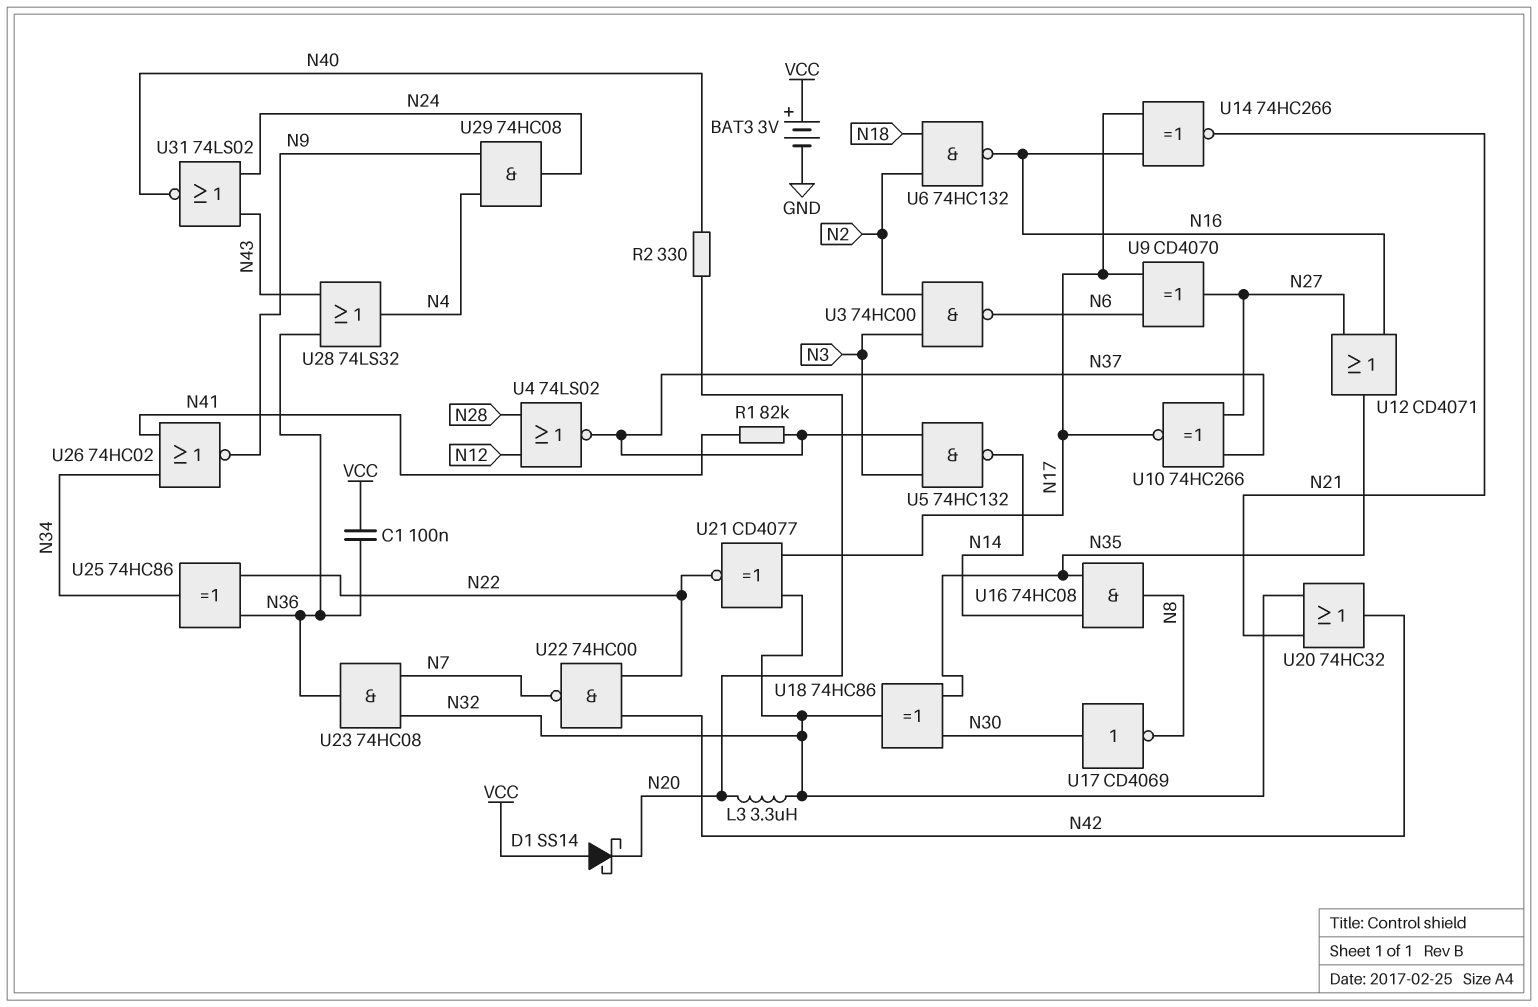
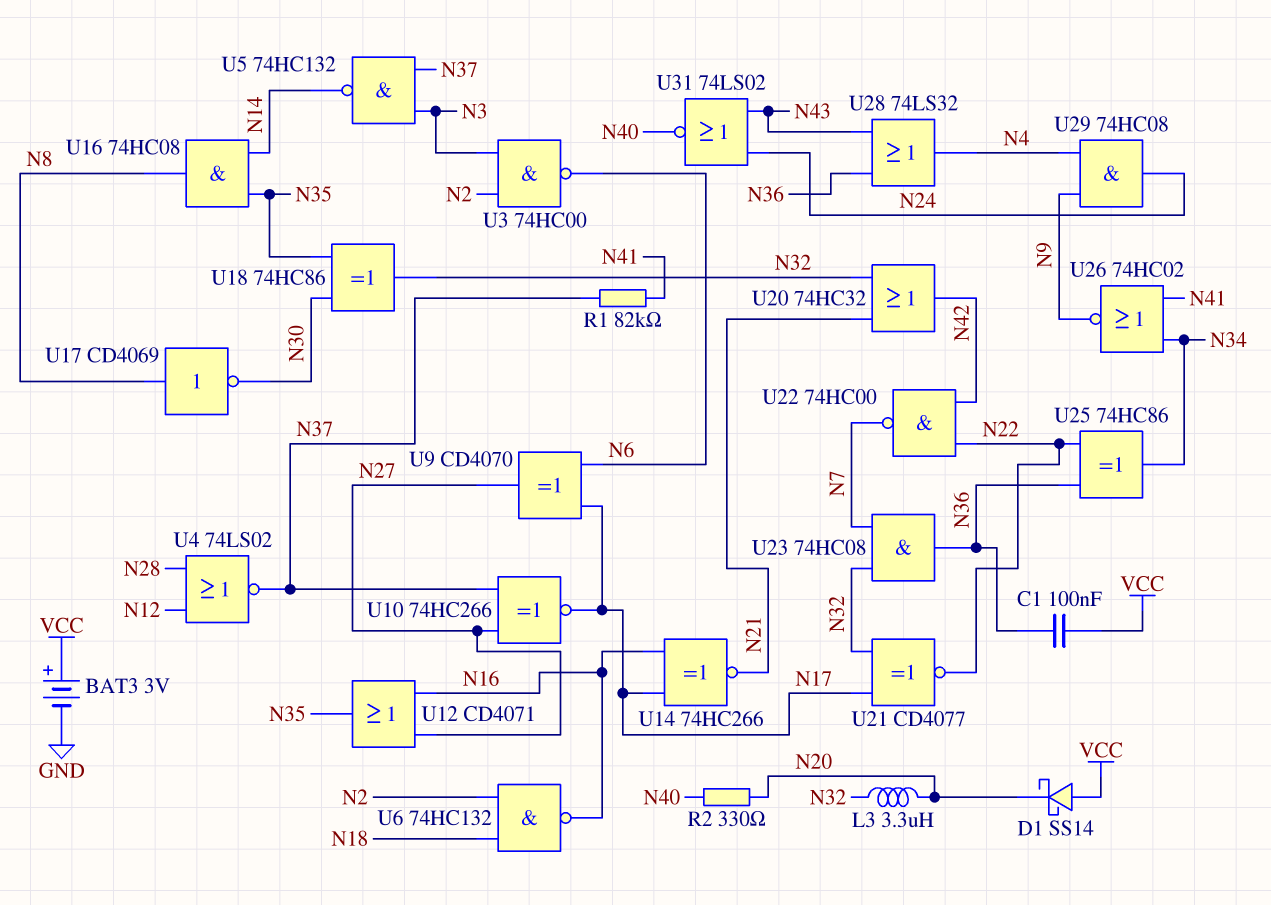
U17: NOT CD4069 (in N30, out N8) -> NOT CD4069 (in N8, out N30)

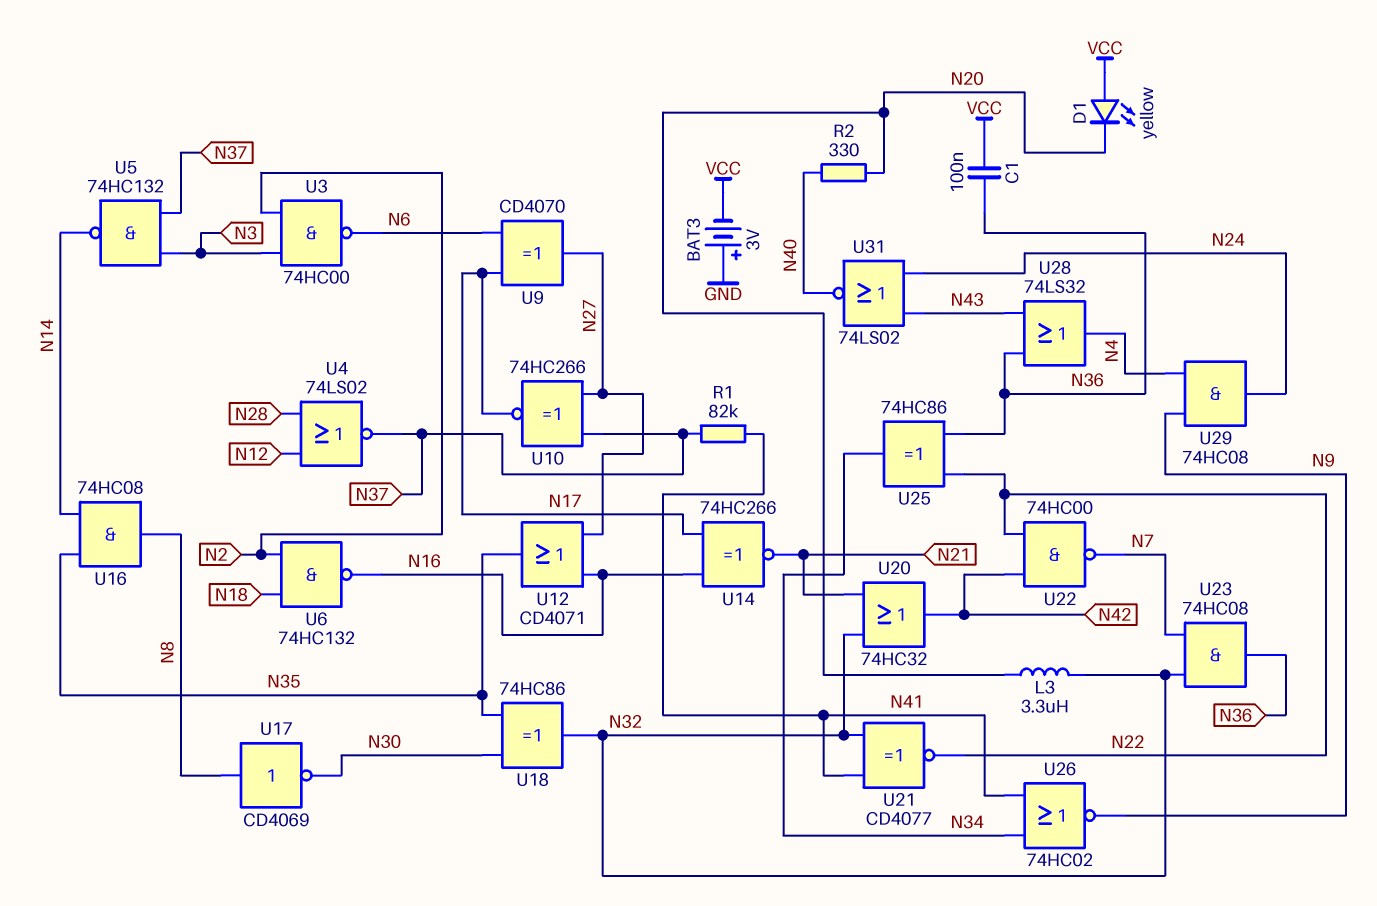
BAT3: 3V (plus VCC, minus GND) -> 3V (plus GND, minus VCC)
D1: schottky SS14 (A VCC, K N20) -> LED yellow (A VCC, K N20)
U21: XNOR CD4077 (in N17, in N32, out N22) -> XNOR CD4077 (in N32, in N41, out N22)

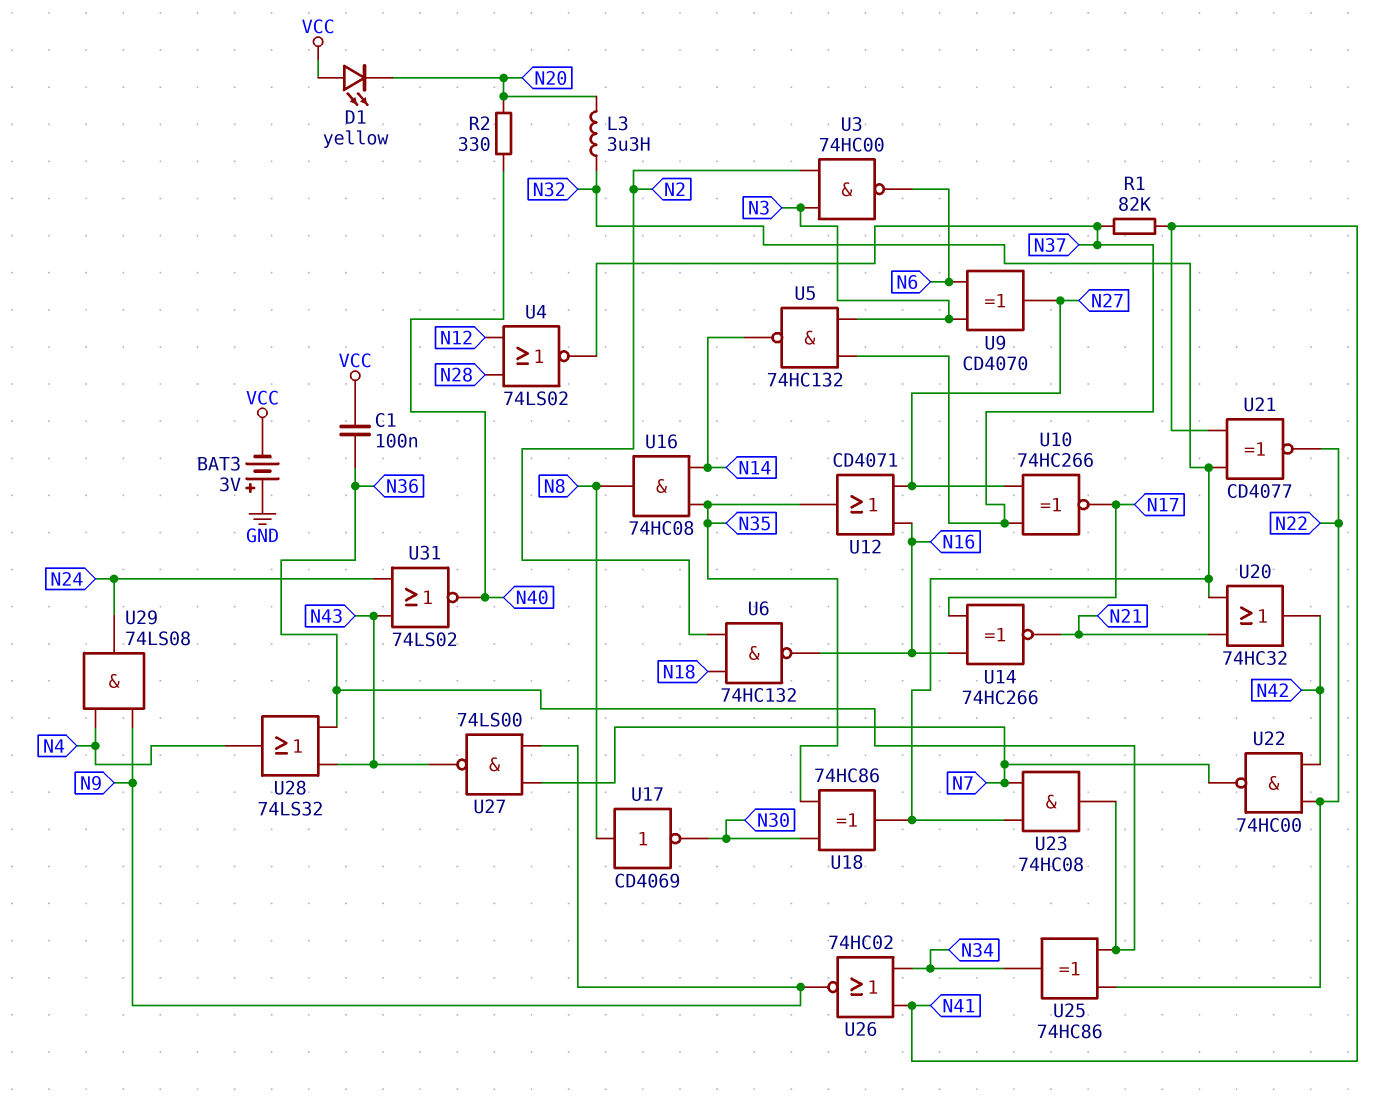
U9: XOR CD4070 (in N6, in N17, out N27) -> XOR CD4070 (in N3, in N6, out N27)
U27: none -> NAND 74LS00 (in N7, in N9, out N43)
U29: AND 74HC08 (in N4, in N9, out N24) -> AND 74LS08 (in N4, in N9, out N24)

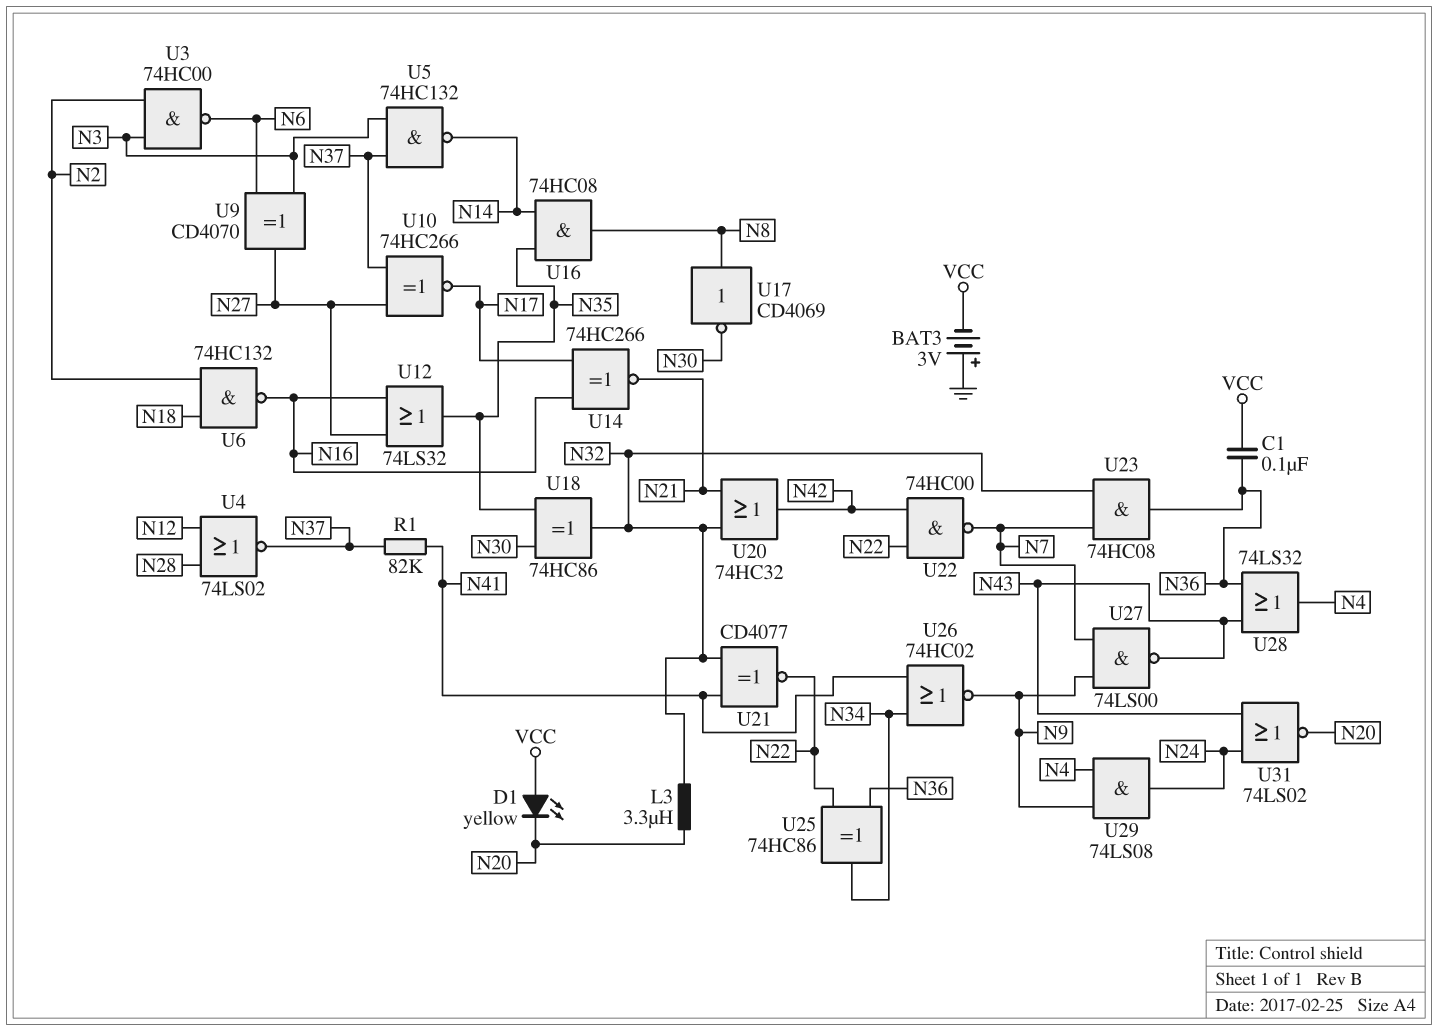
R2: 330 (N20, N40) -> none
U12: OR CD4071 (in N16, in N27, out N35) -> OR 74LS32 (in N16, in N27, out N35)
U31: NOR 74LS02 (in N24, in N43, out N40) -> NOR 74LS02 (in N24, in N43, out N20)

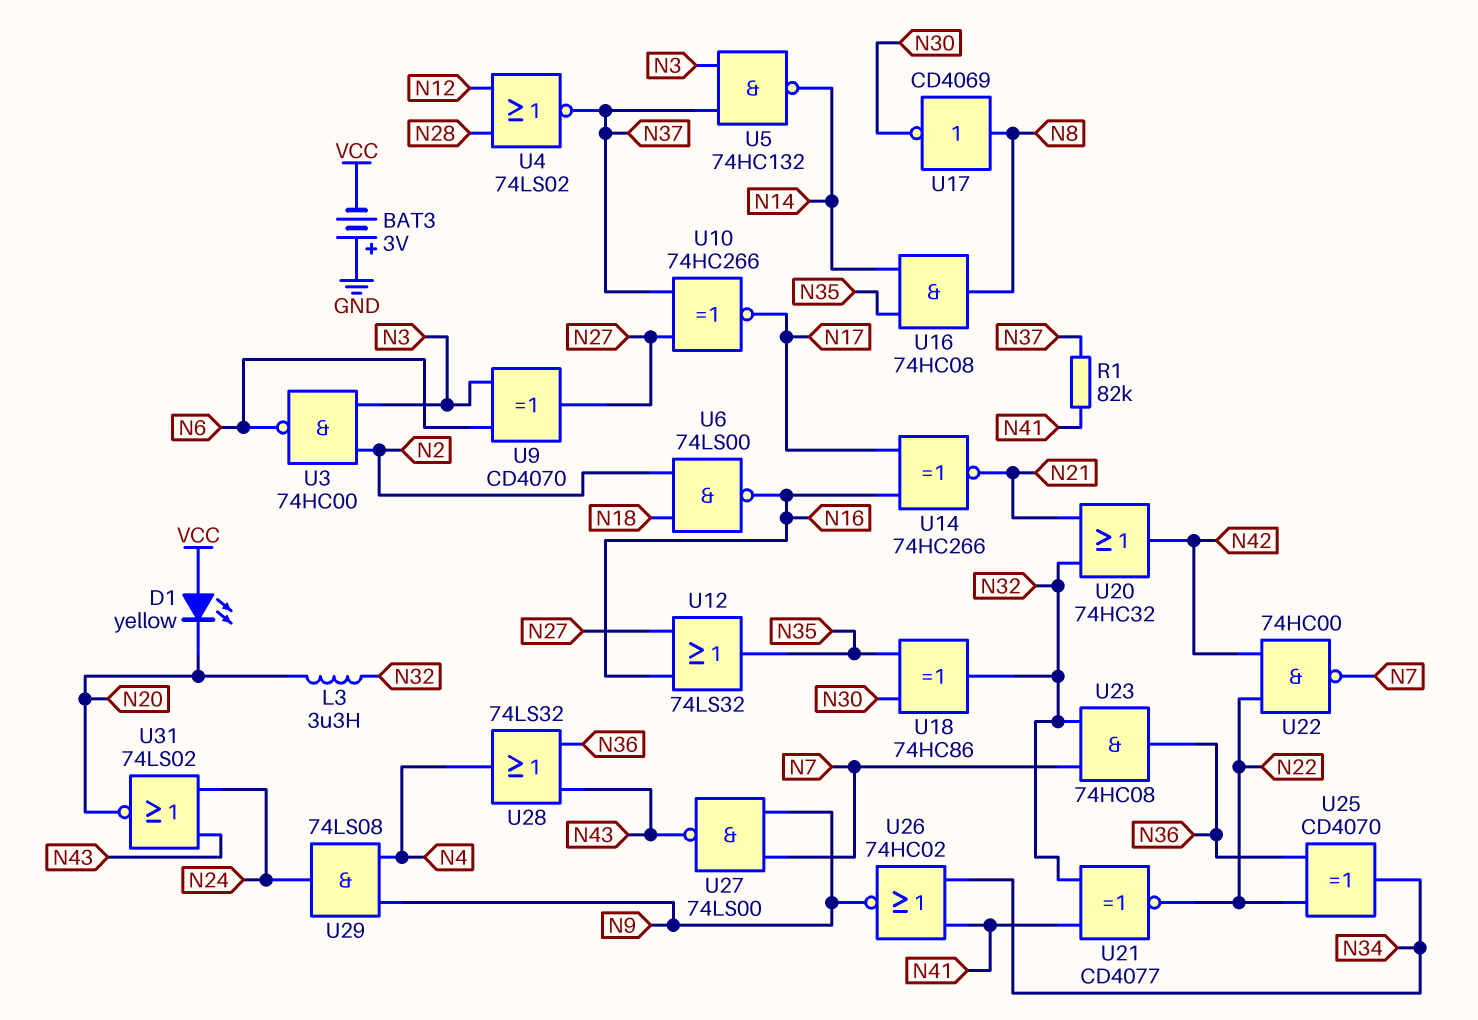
C1: 100nF (N36, VCC) -> none
U6: NAND 74HC132 (in N2, in N18, out N16) -> NAND 74LS00 (in N2, in N18, out N16)
U25: XOR 74HC86 (in N22, in N36, out N34) -> XOR CD4070 (in N22, in N36, out N34)

